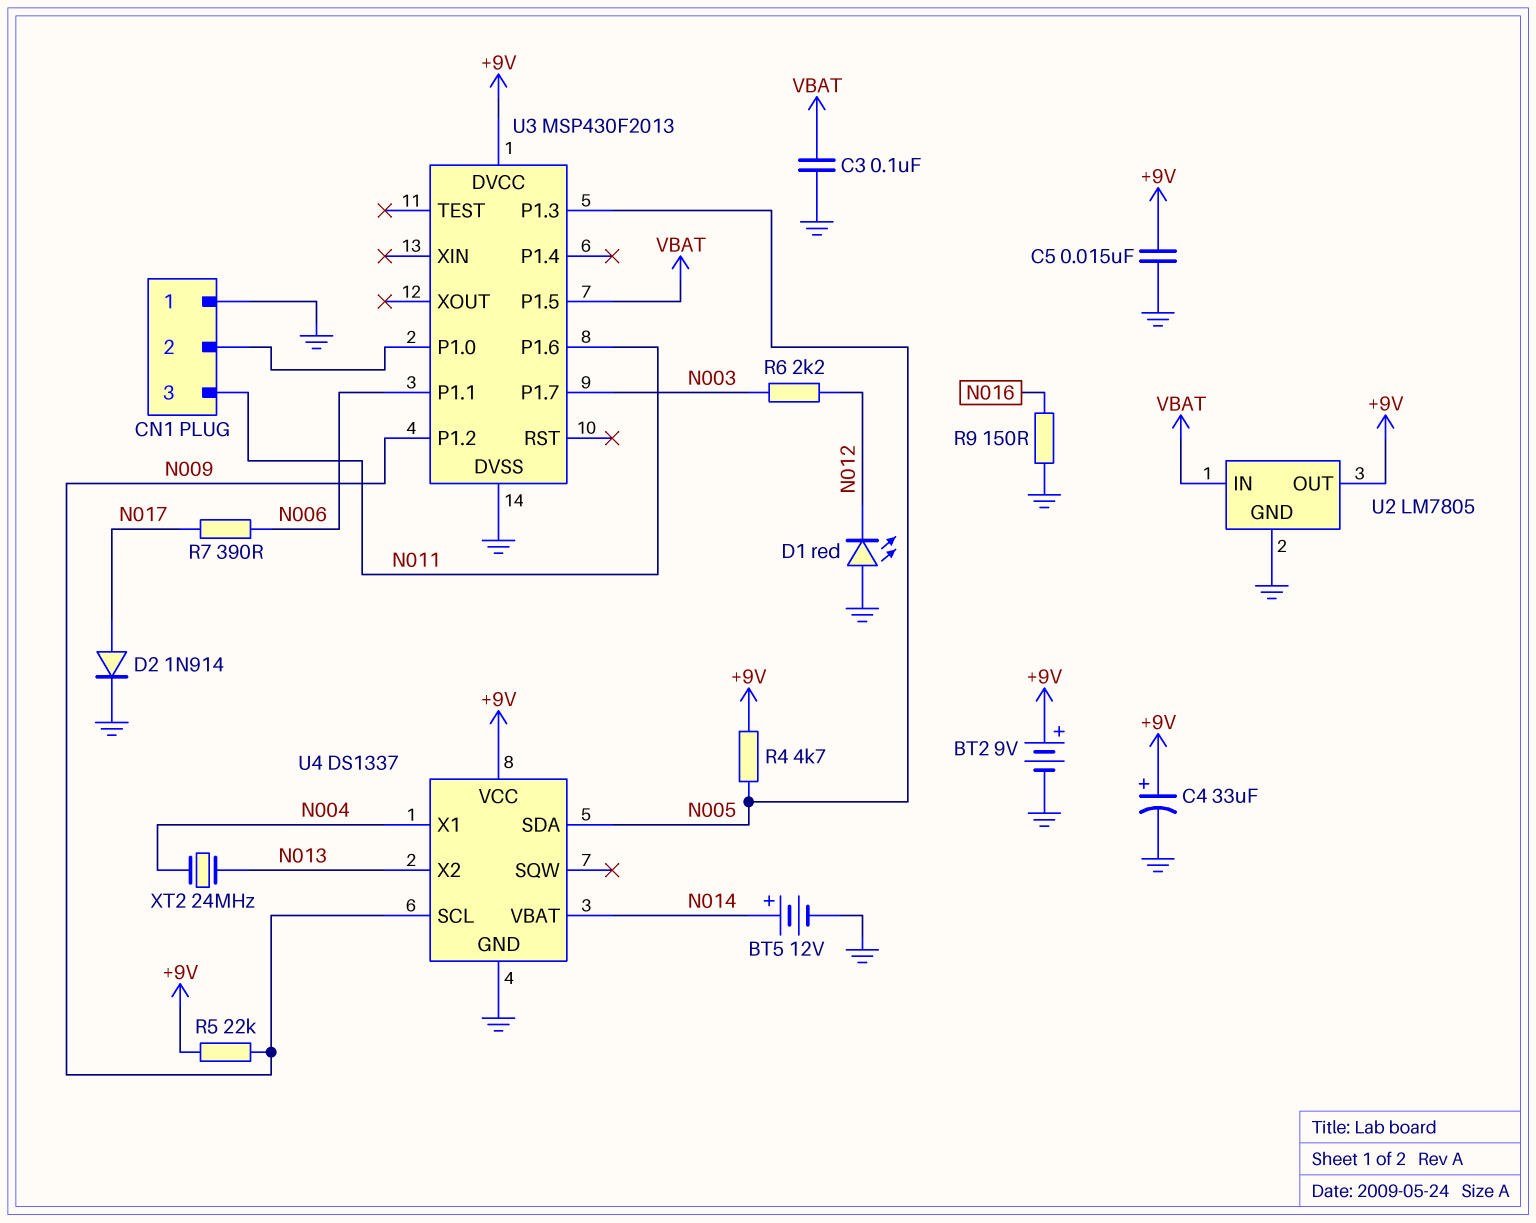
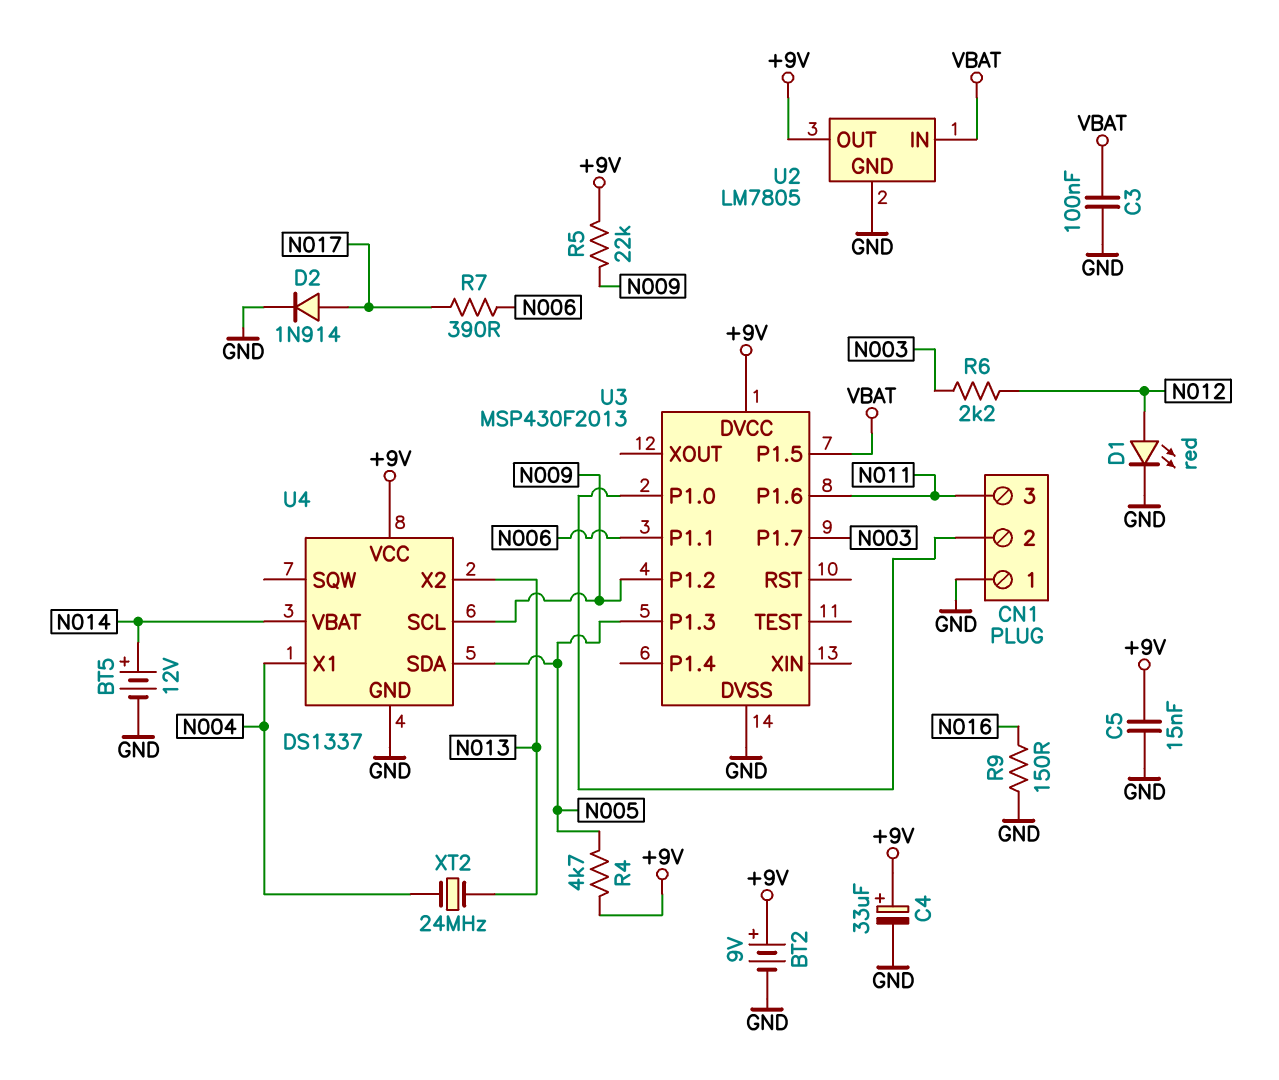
D1: LED red (A GND, K N012) -> LED red (A N012, K GND)

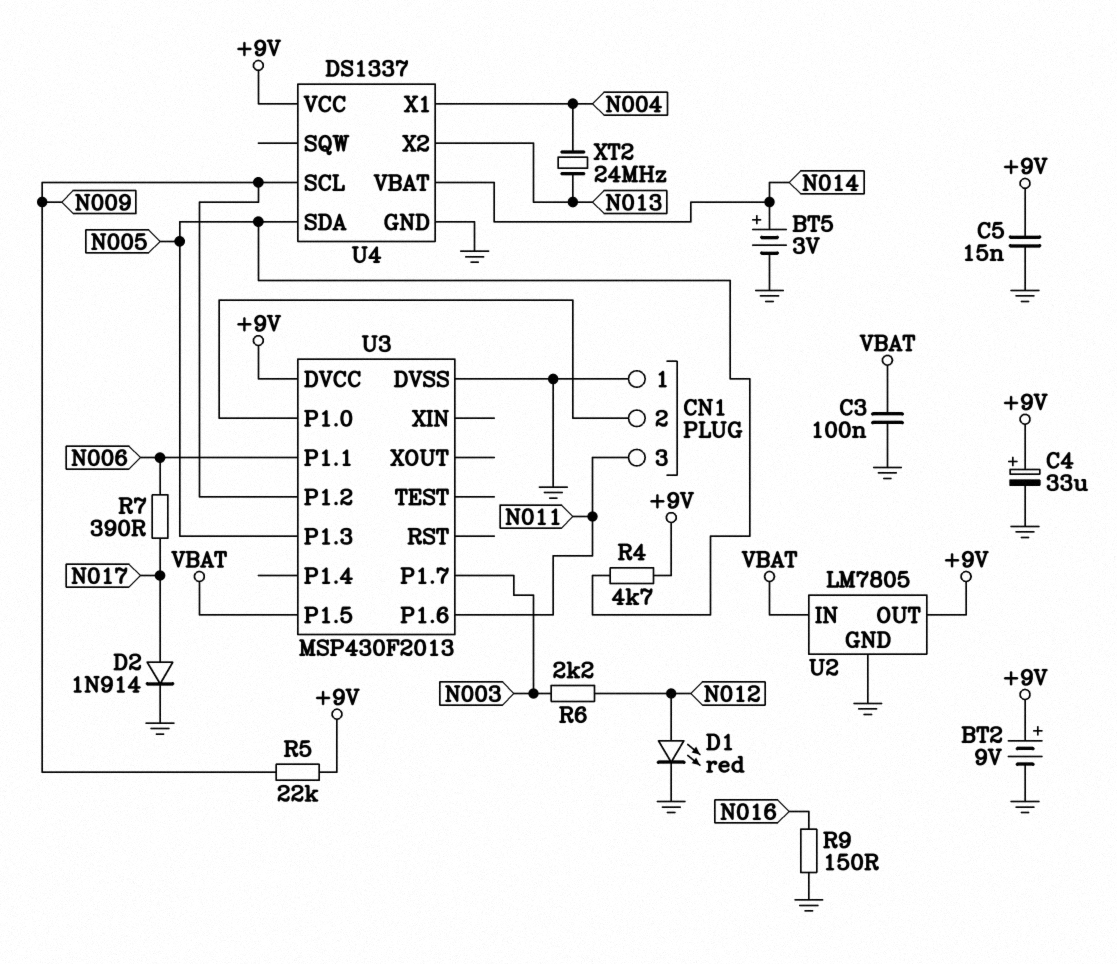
BT5: 12V (plus N014, minus GND) -> 3V (plus N014, minus GND)

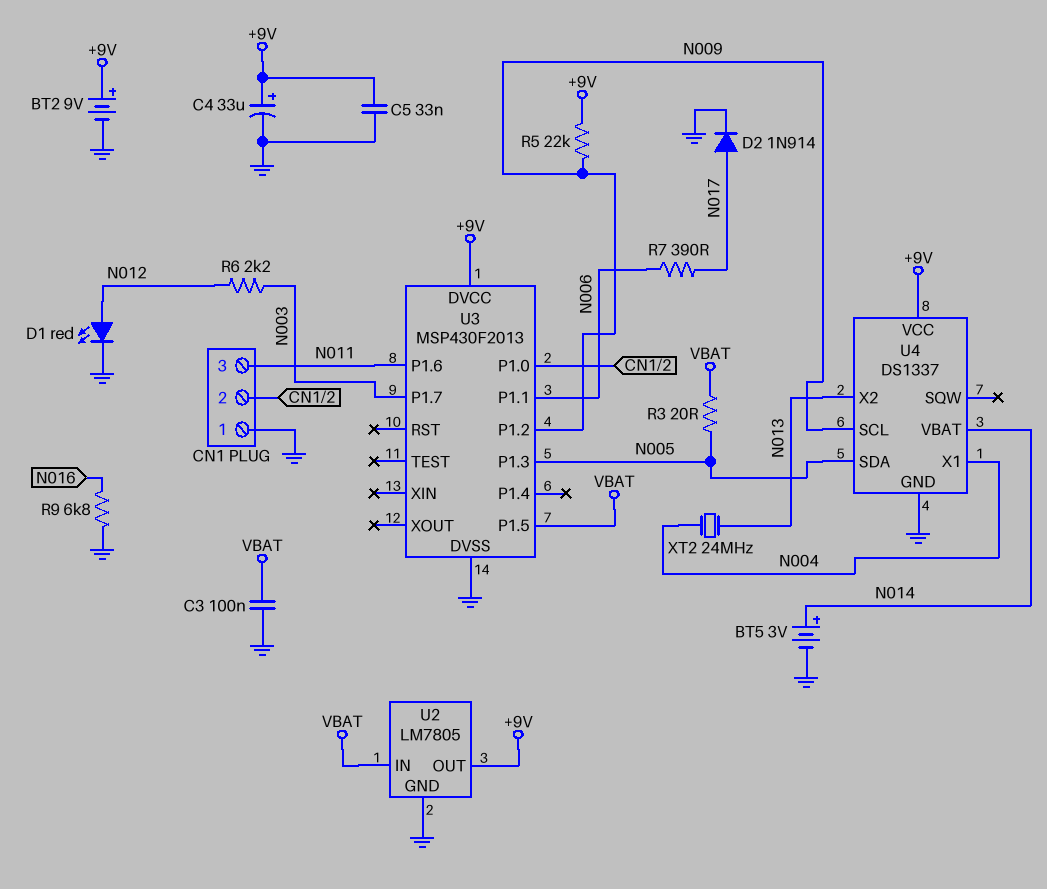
C5: 15nF (+9V, GND) -> 33nF (+9V, GND)
R3: none -> 20 (N005, VBAT)
R4: 4.7k (+9V, N005) -> none
R9: 150 (GND, N016) -> 6.8k (GND, N016)

